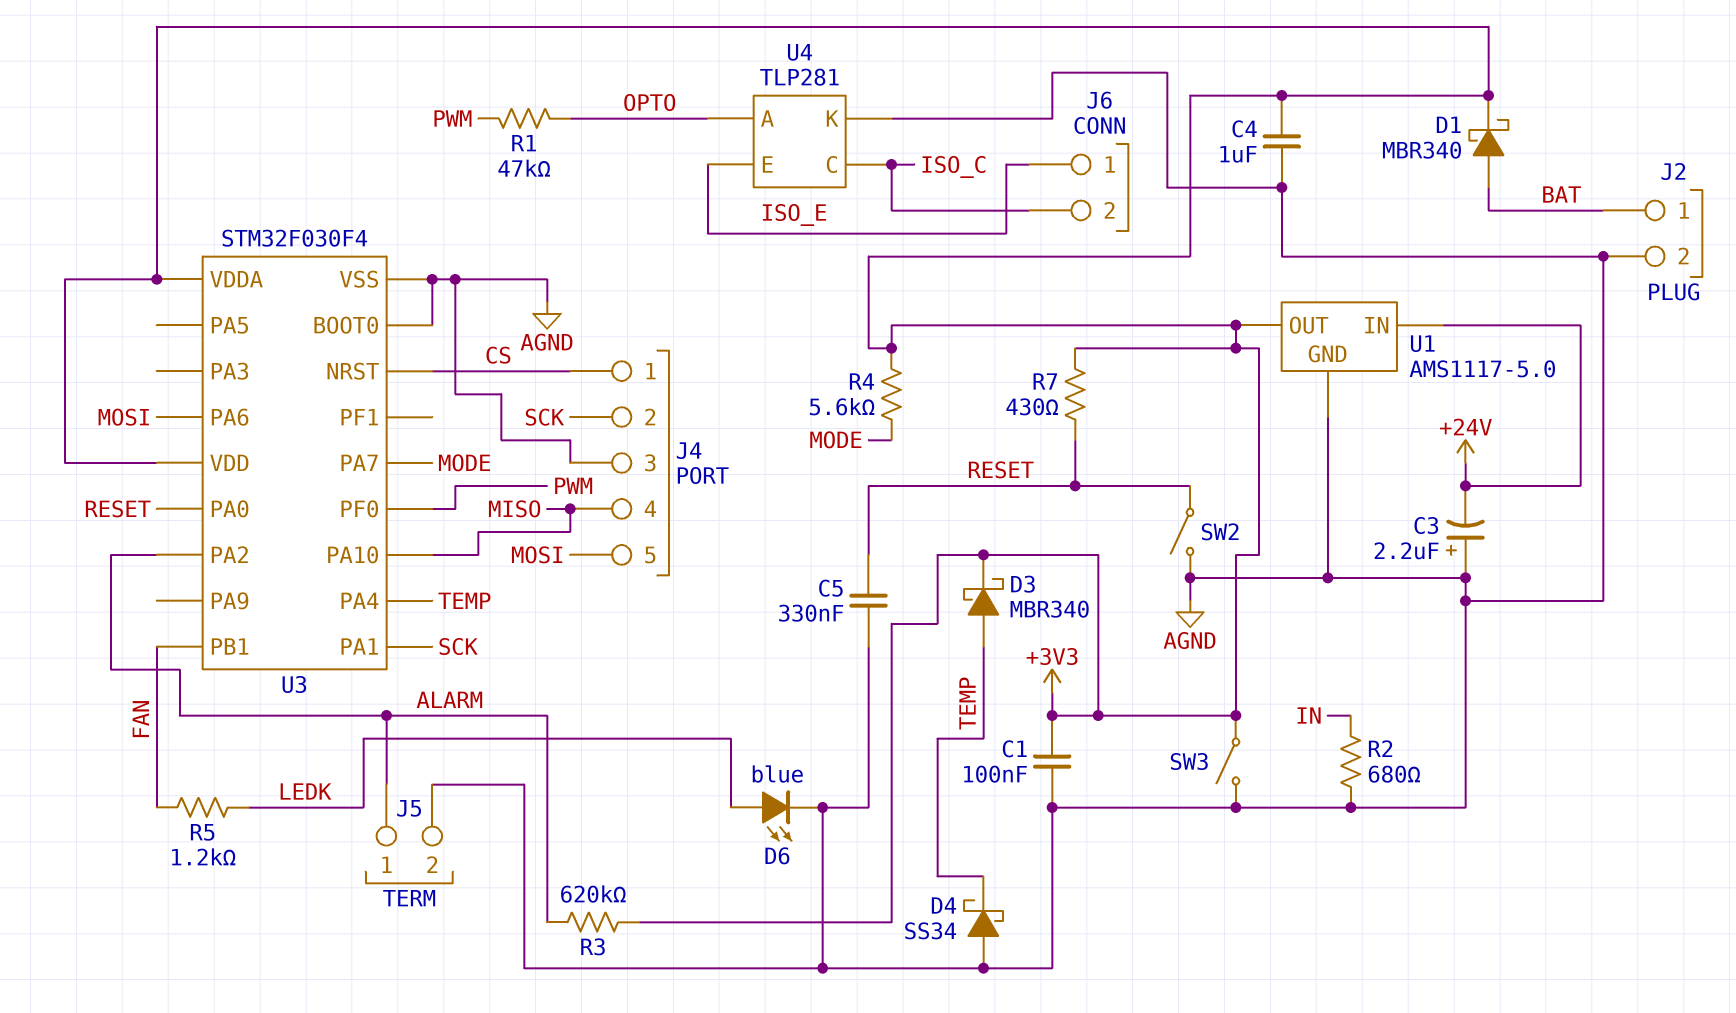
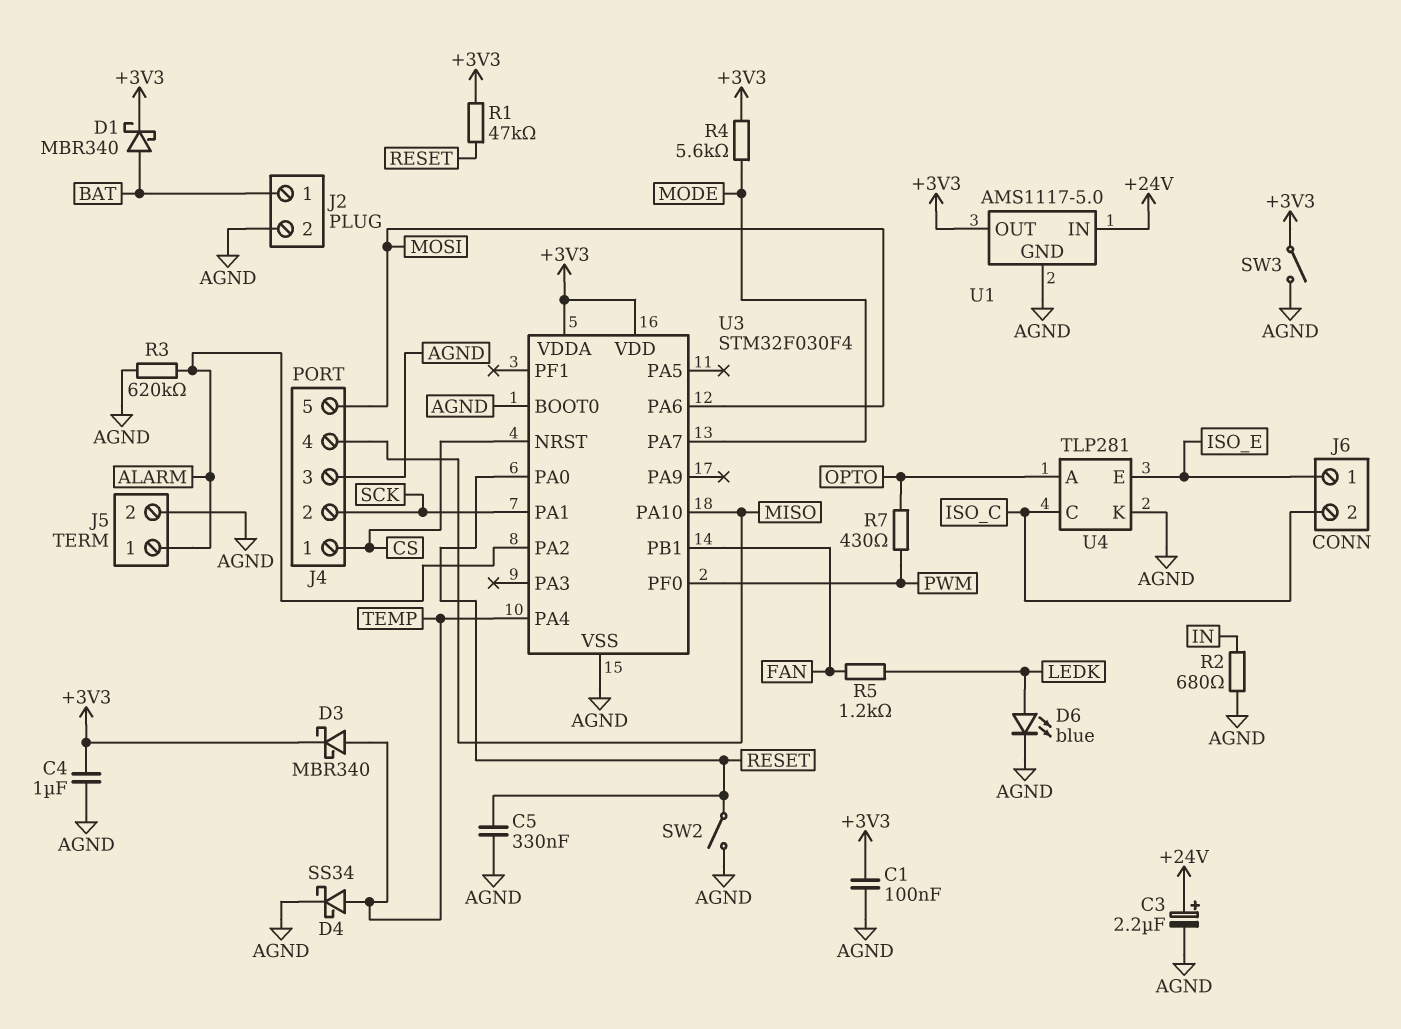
C3: 2.2uF (plus AGND, minus +24V) -> 2.2uF (plus +24V, minus AGND)
D4: schottky SS34 (A AGND, K TEMP) -> schottky SS34 (A TEMP, K AGND)
R1: 47k (OPTO, PWM) -> 47k (+3V3, RESET)
R3: 620k (+3V3, ALARM) -> 620k (AGND, ALARM)
R7: 430 (+3V3, RESET) -> 430 (OPTO, PWM)

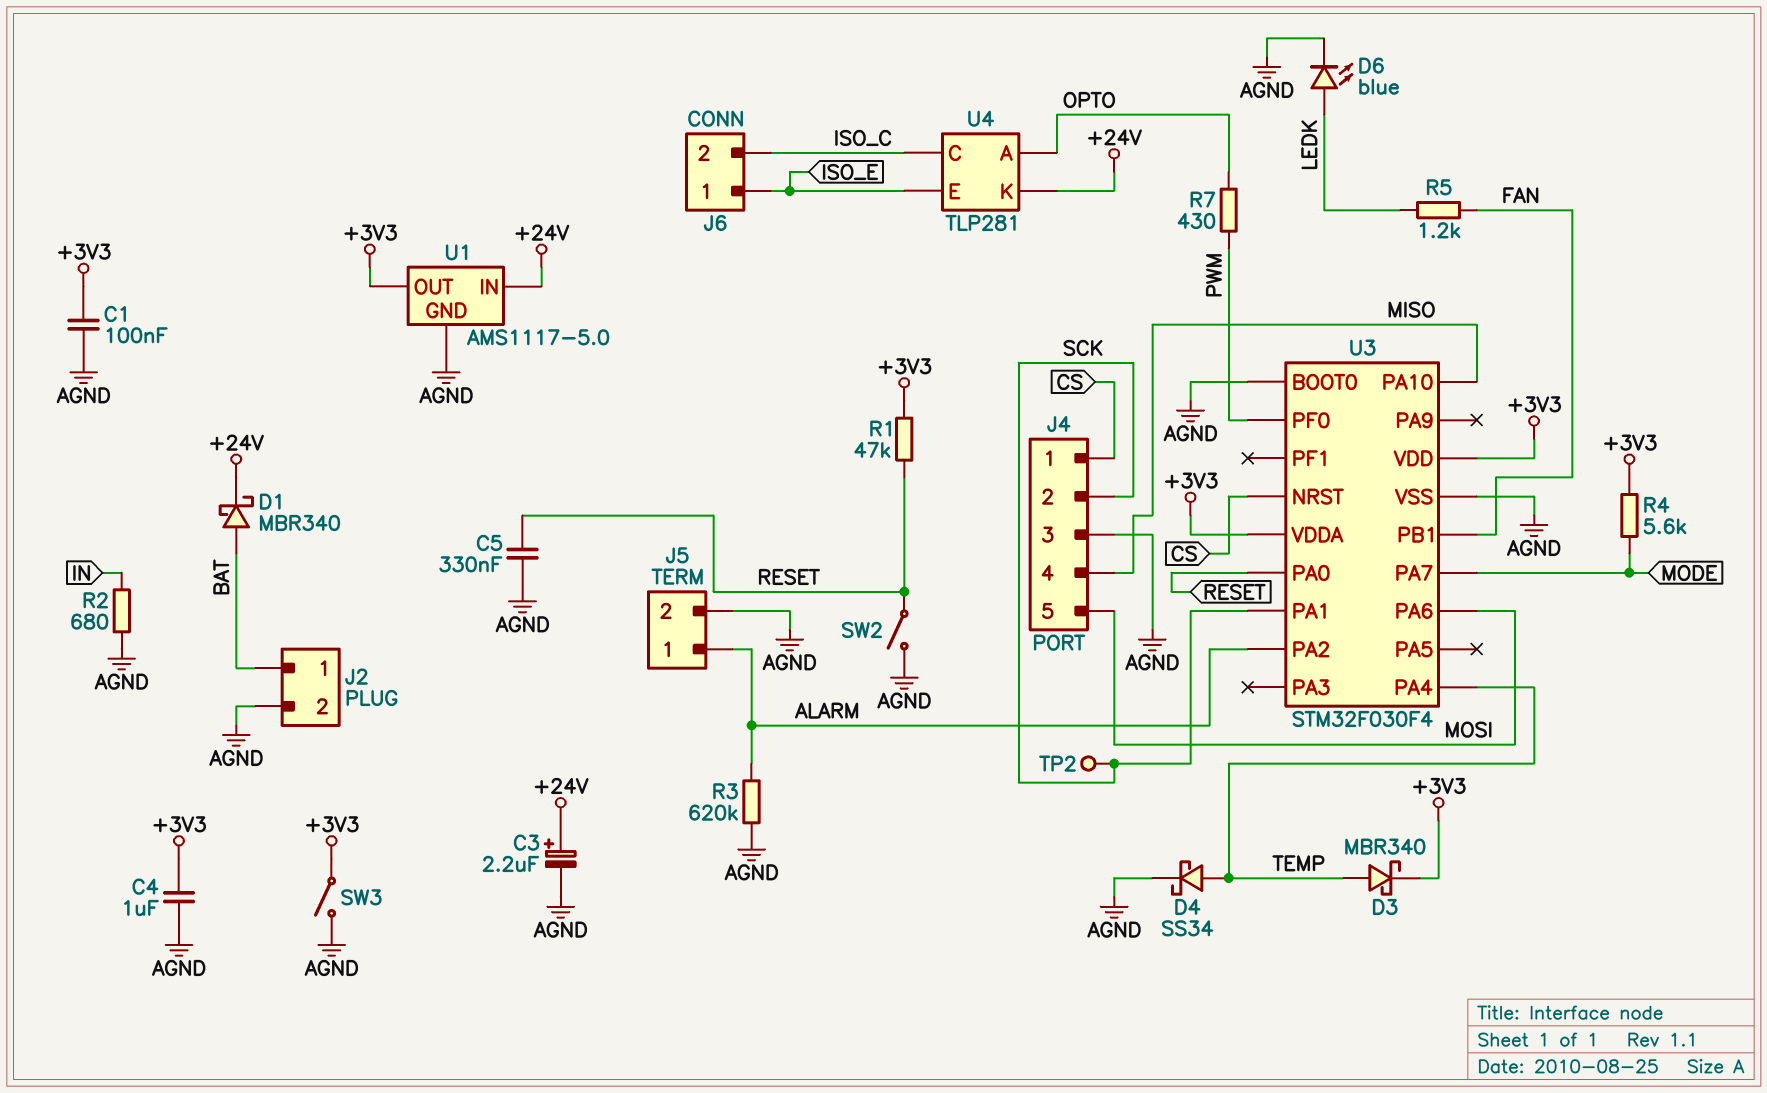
D1: schottky MBR340 (A BAT, K +3V3) -> schottky MBR340 (A BAT, K +24V)
TP2: none -> test point (SCK)
U4 pin K: AGND -> +24V

